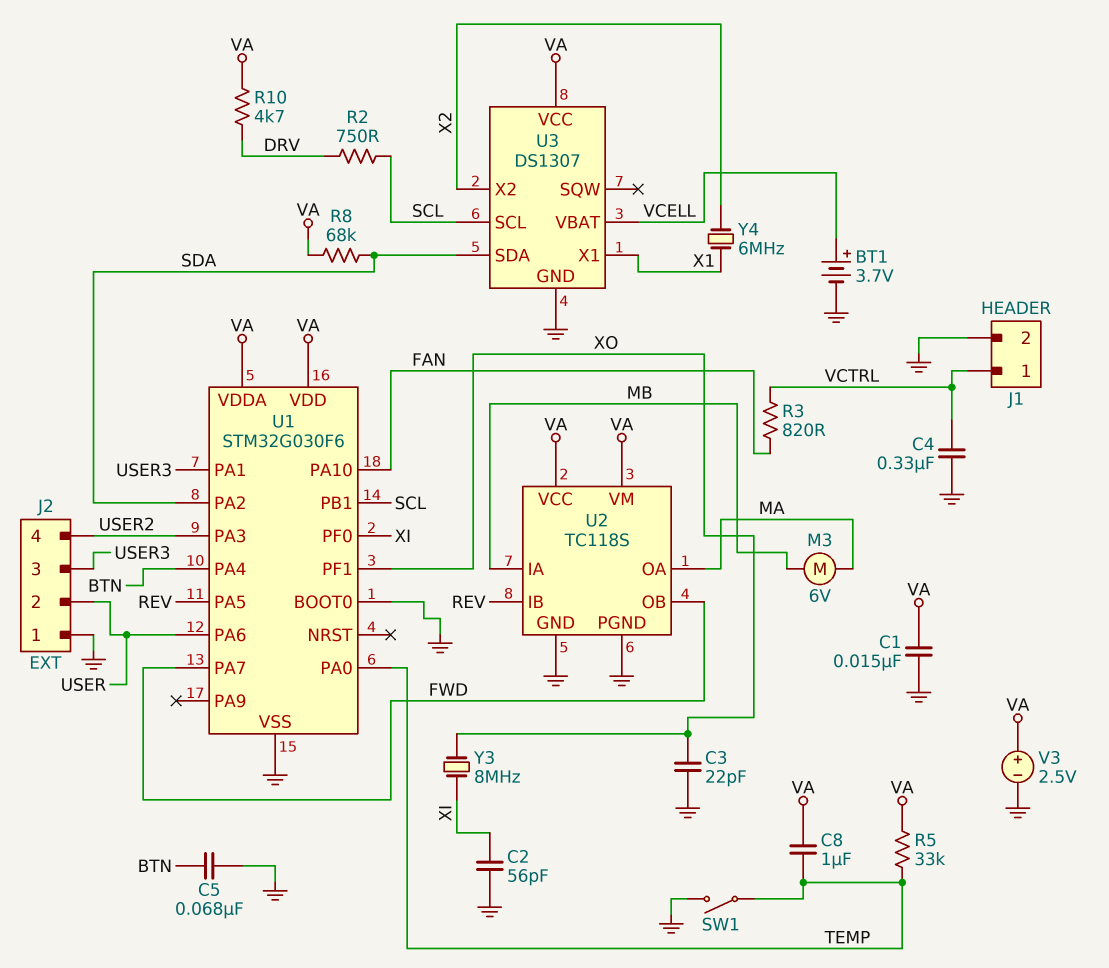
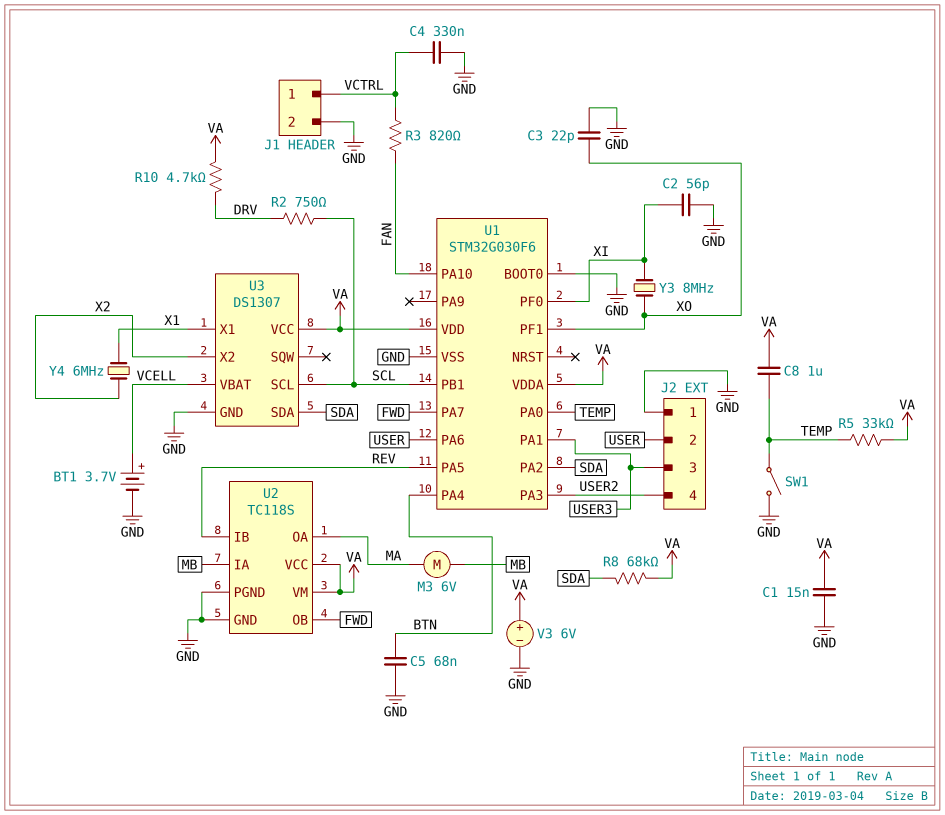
V3: 2.5V (plus VA, minus GND) -> 6V (plus VA, minus GND)

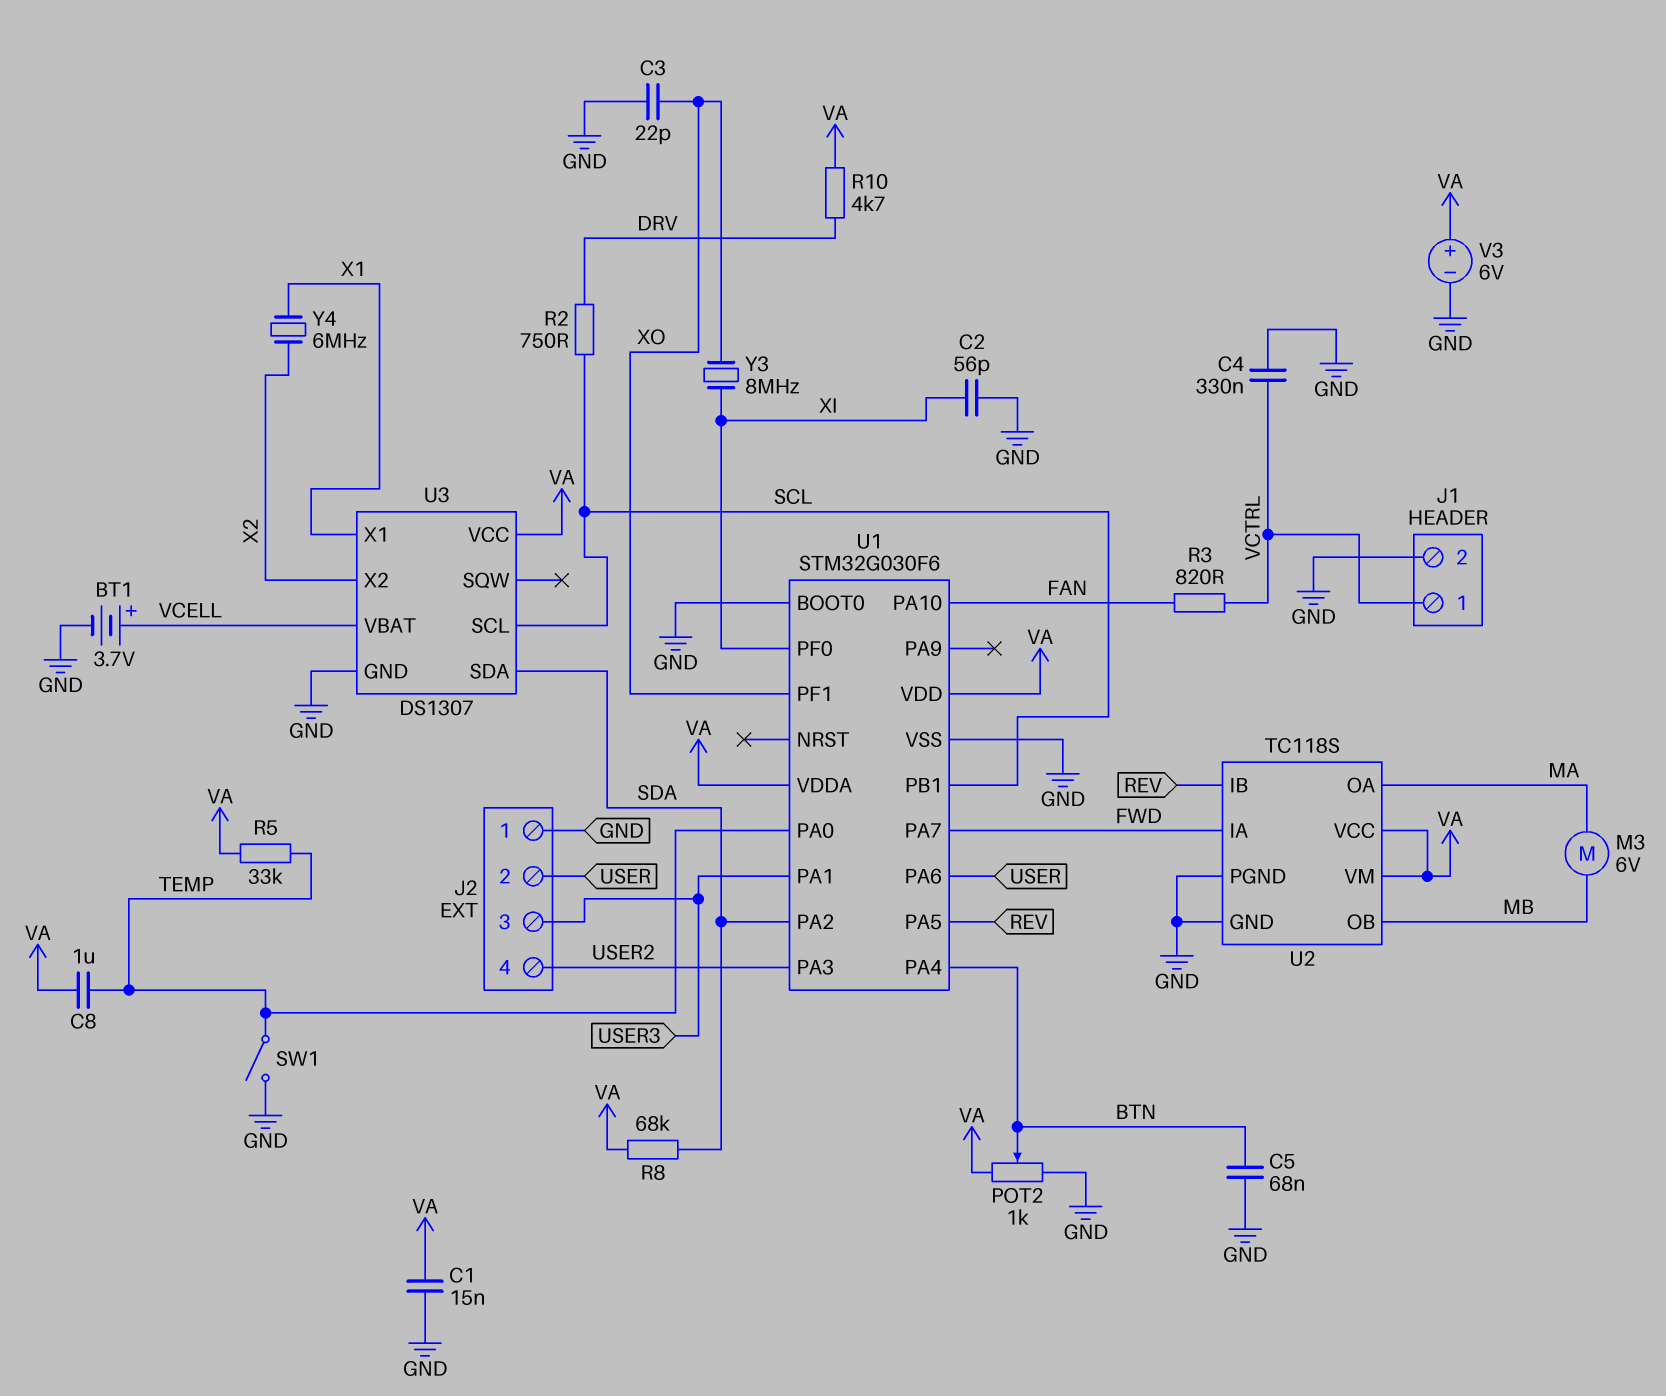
POT2: none -> 1k (GND, VA, wiper BTN)
U2 pin IA: MB -> FWD
U2 pin OB: FWD -> MB

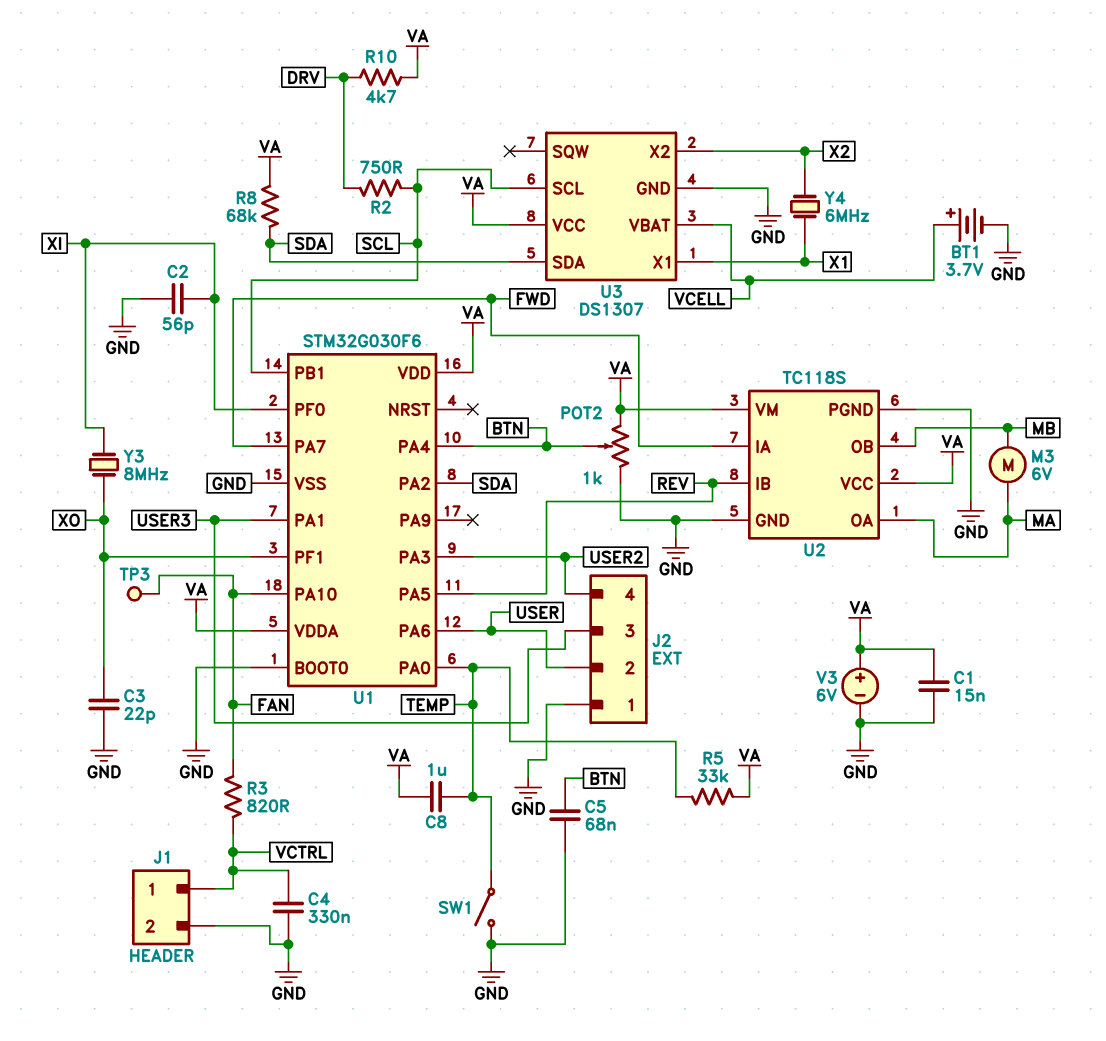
TP3: none -> test point (FAN)

